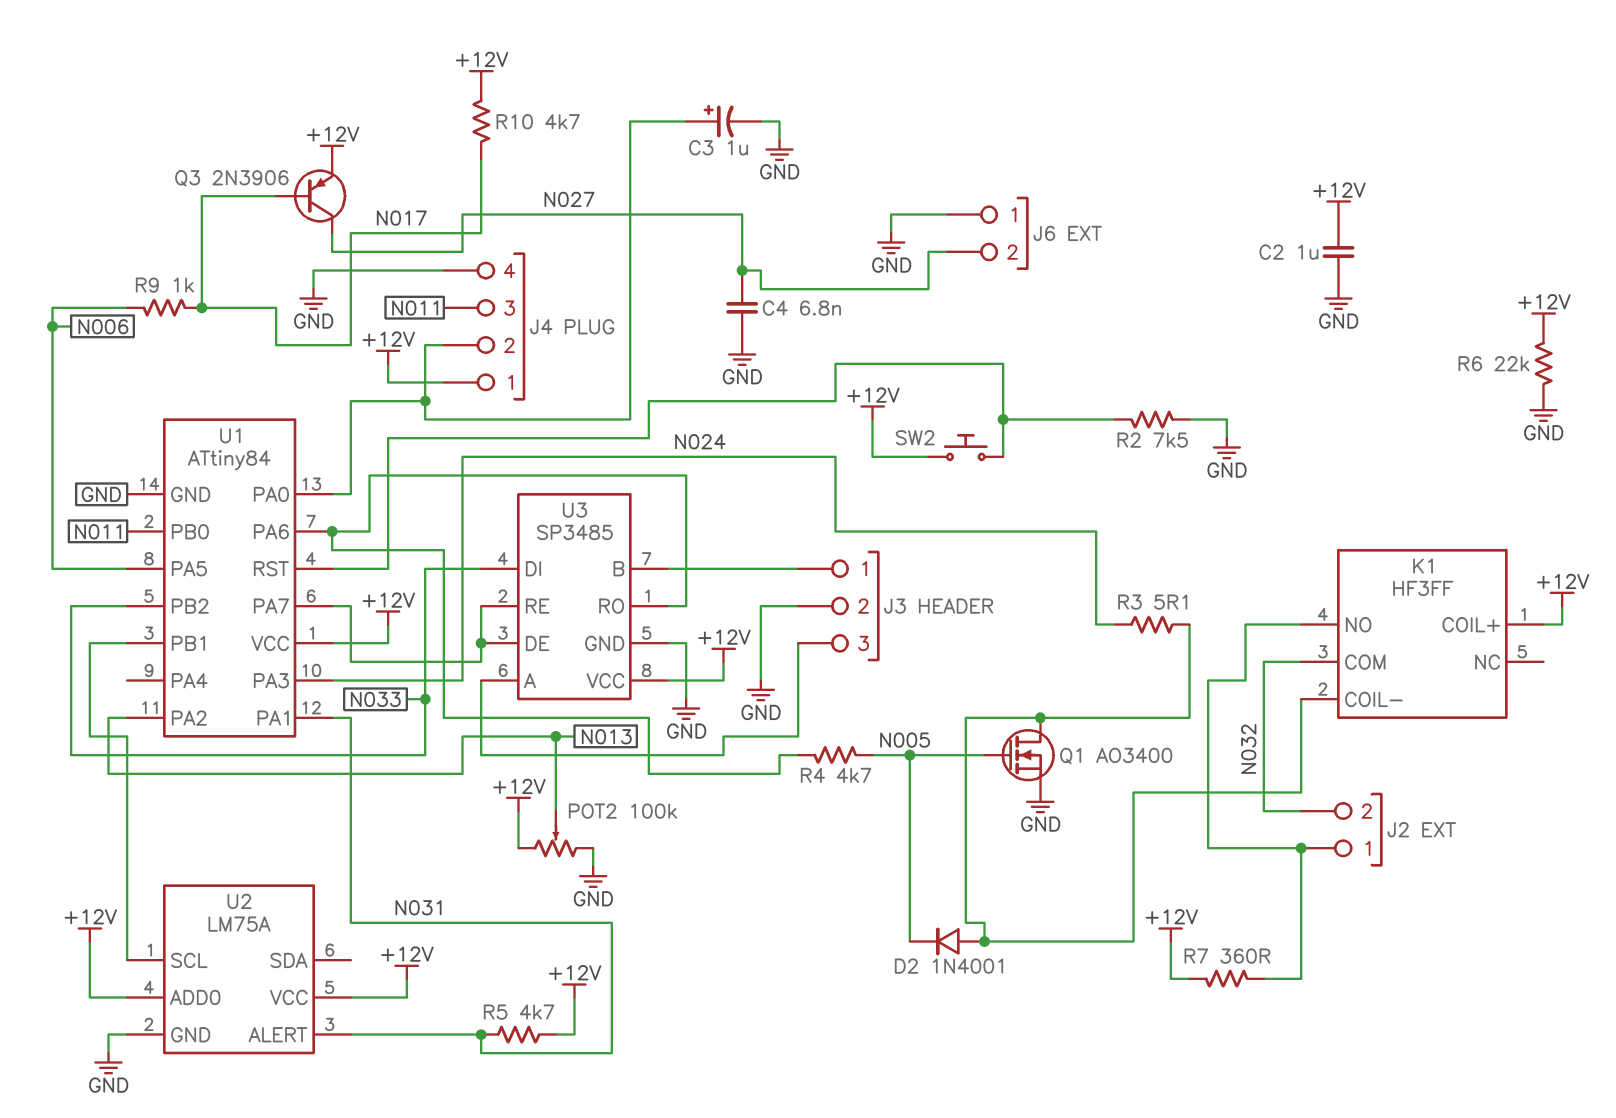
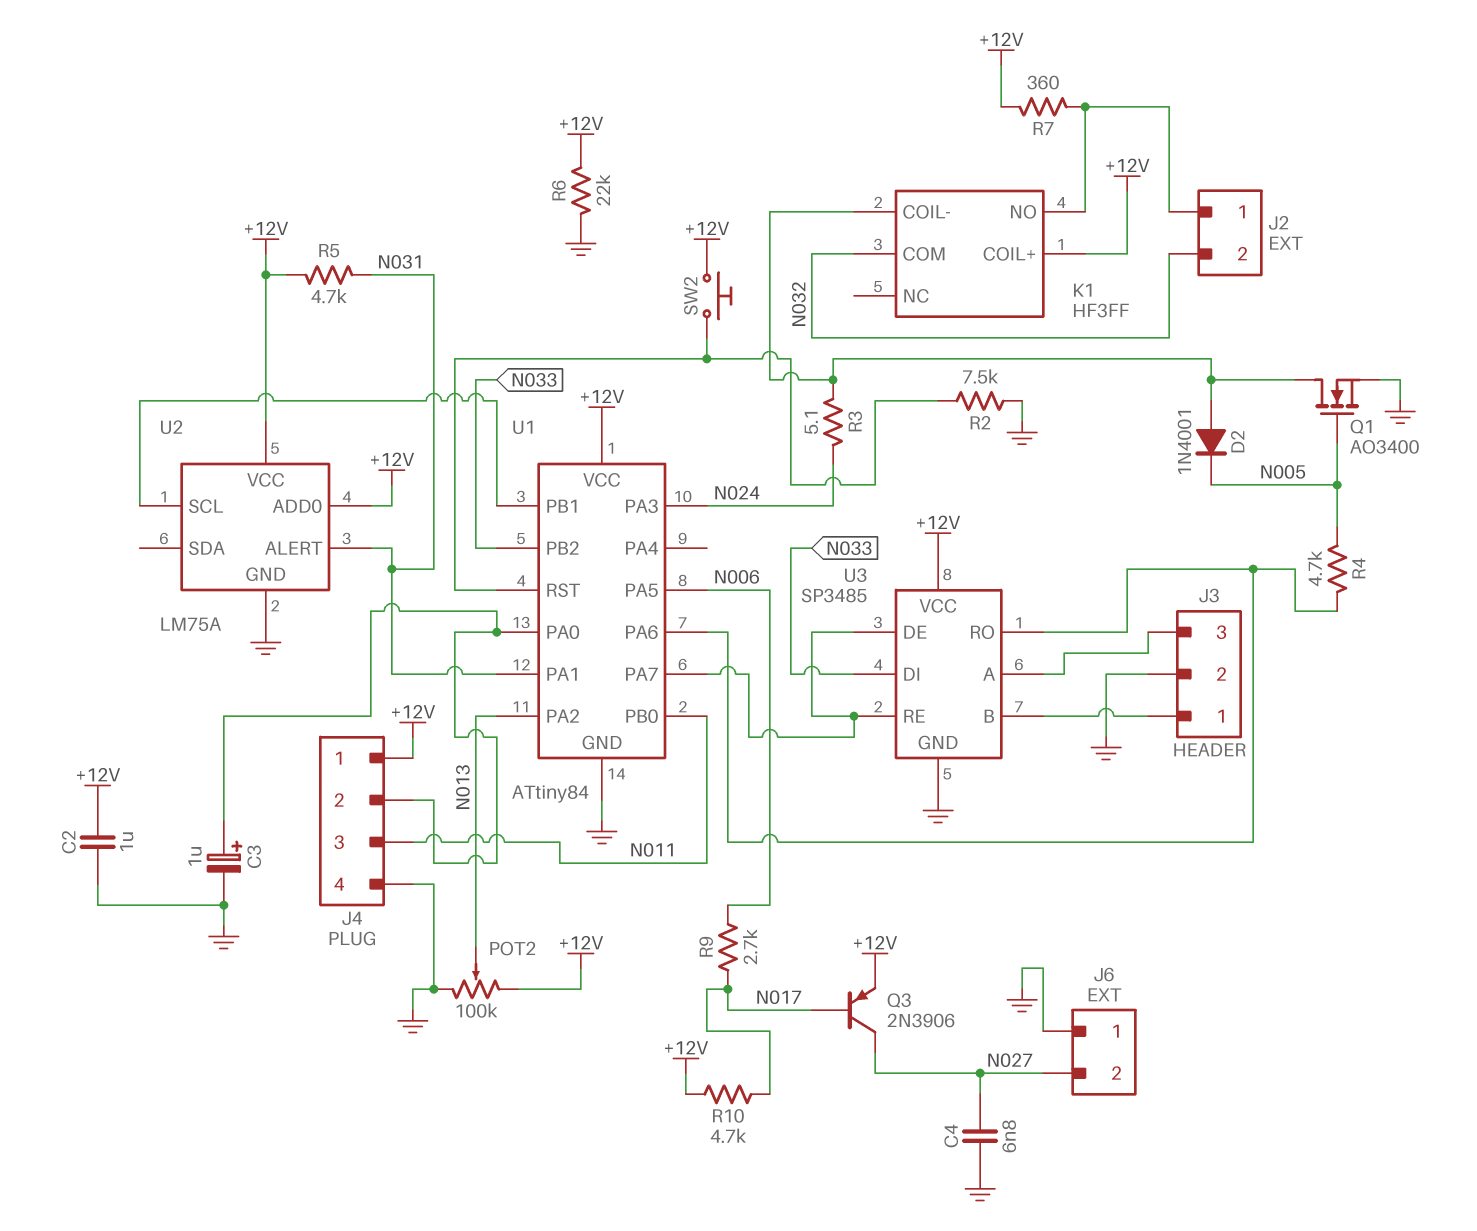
R9: 1k (N006, N017) -> 2.7k (N006, N017)

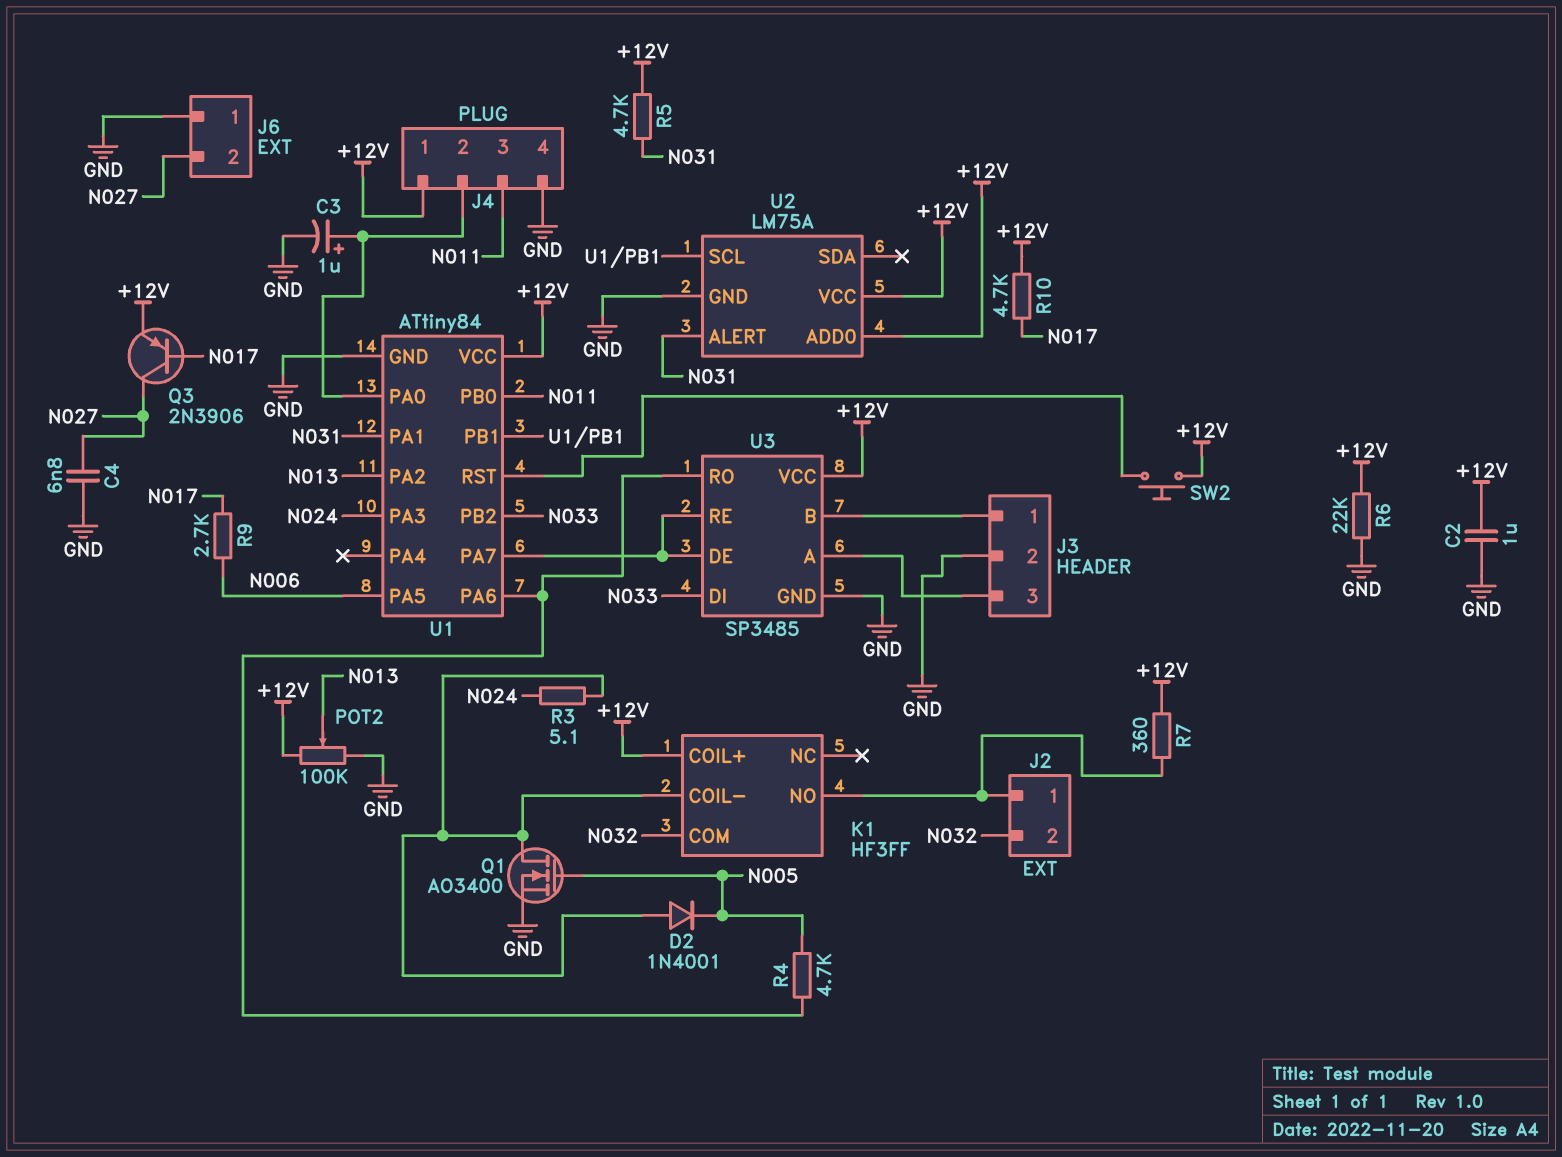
R2: 7.5k (GND, U1/RST) -> none

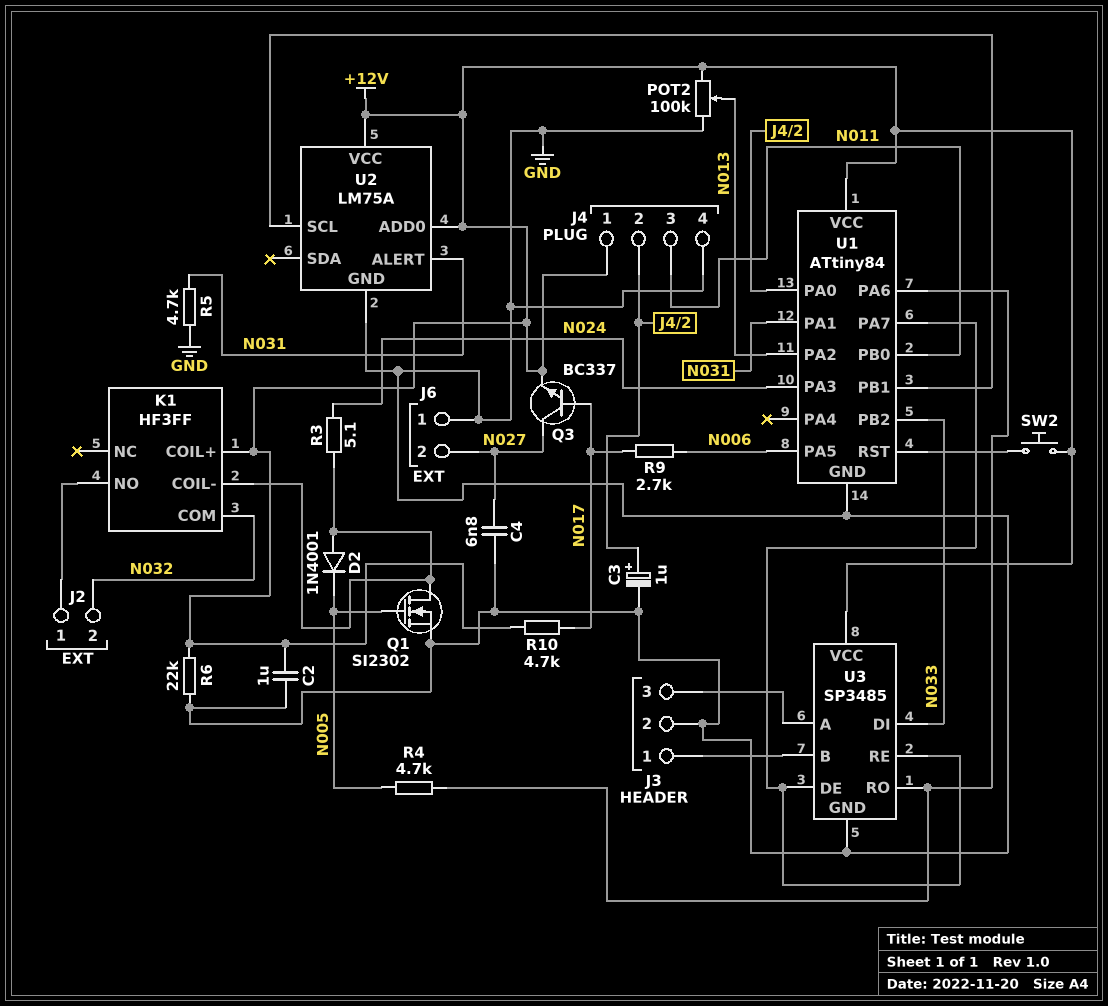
Q1: NMOS AO3400 (G N005, D K1/COIL-, S GND) -> NMOS SI2302 (G N005, D K1/COIL-, S GND)
Q3: PNP 2N3906 (B N017, C N027, E +12V) -> NPN BC337 (B N017, C N027, E +12V)
R5: 4.7k (+12V, N031) -> 4.7k (GND, N031)
R7: 360 (+12V, J2/1) -> none

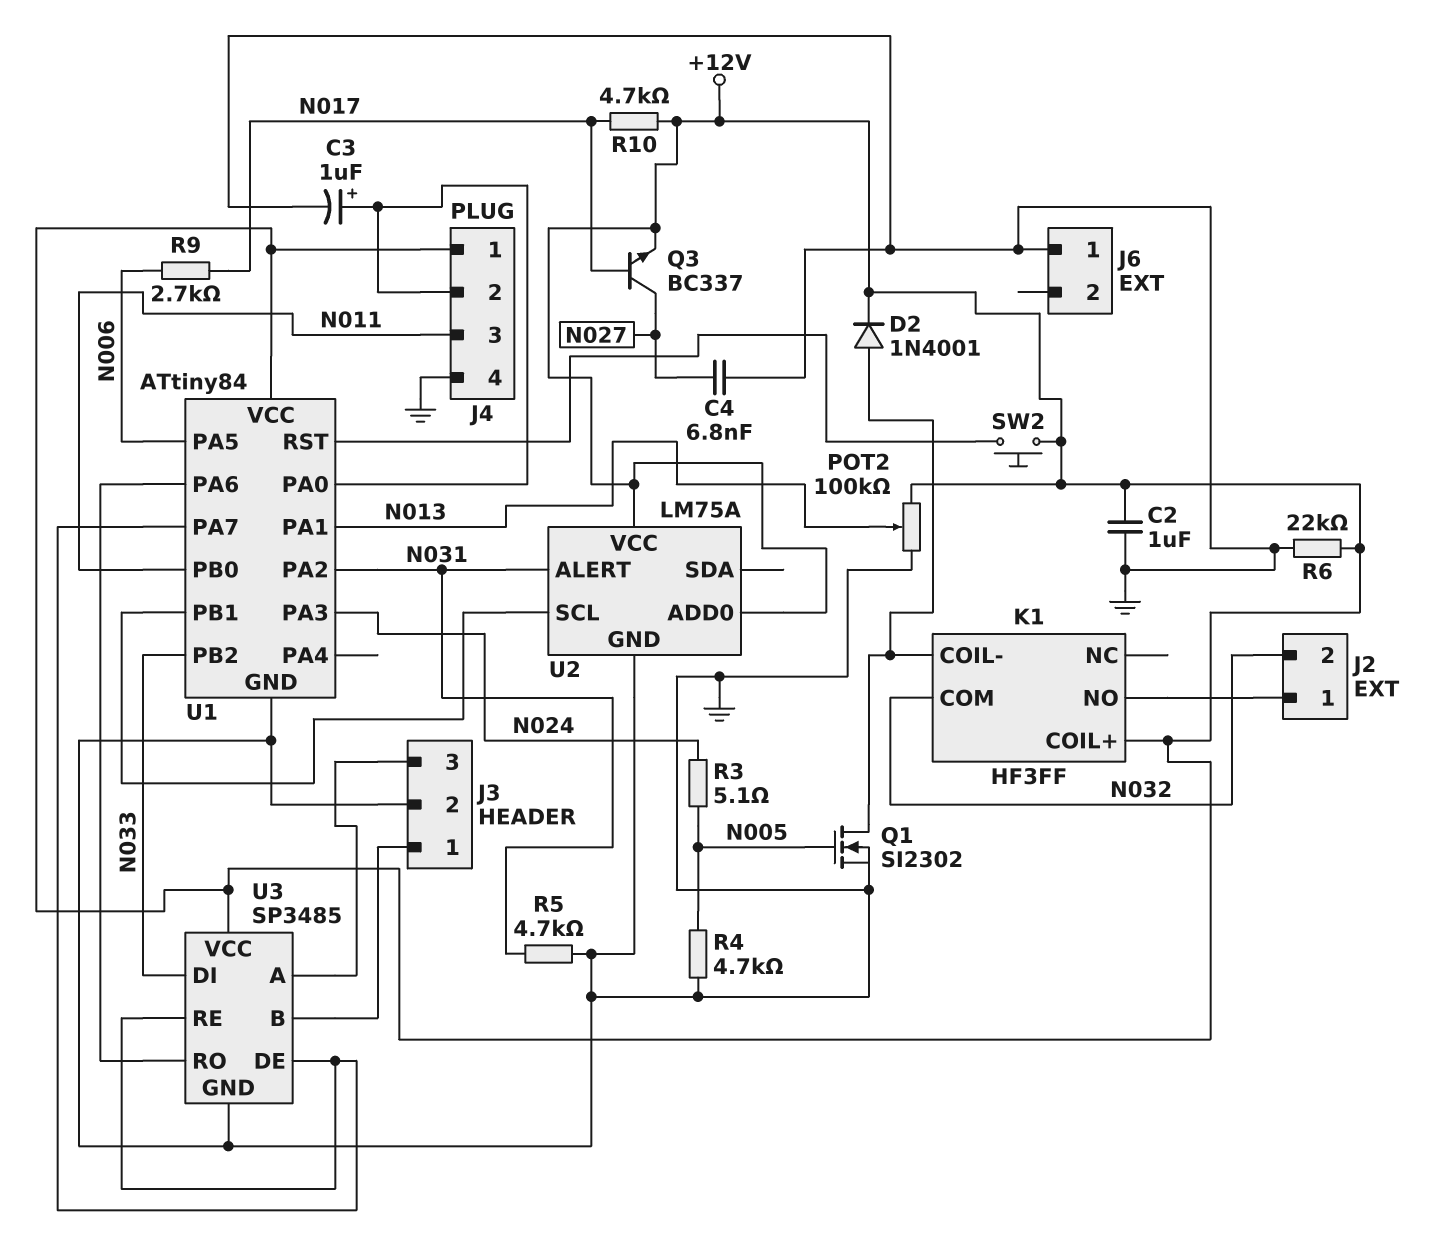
D2: diode 1N4001 (A K1/COIL-, K N005) -> diode 1N4001 (A K1/COIL-, K +12V)
J6 pin 2: N027 -> none
R3: 5.1 (K1/COIL-, N024) -> 5.1 (N005, N024)
R4: 4.7k (N005, U1/PA6) -> 4.7k (GND, N005)
U1 pin PA1: N031 -> N013
U1 pin PA2: N013 -> N031

